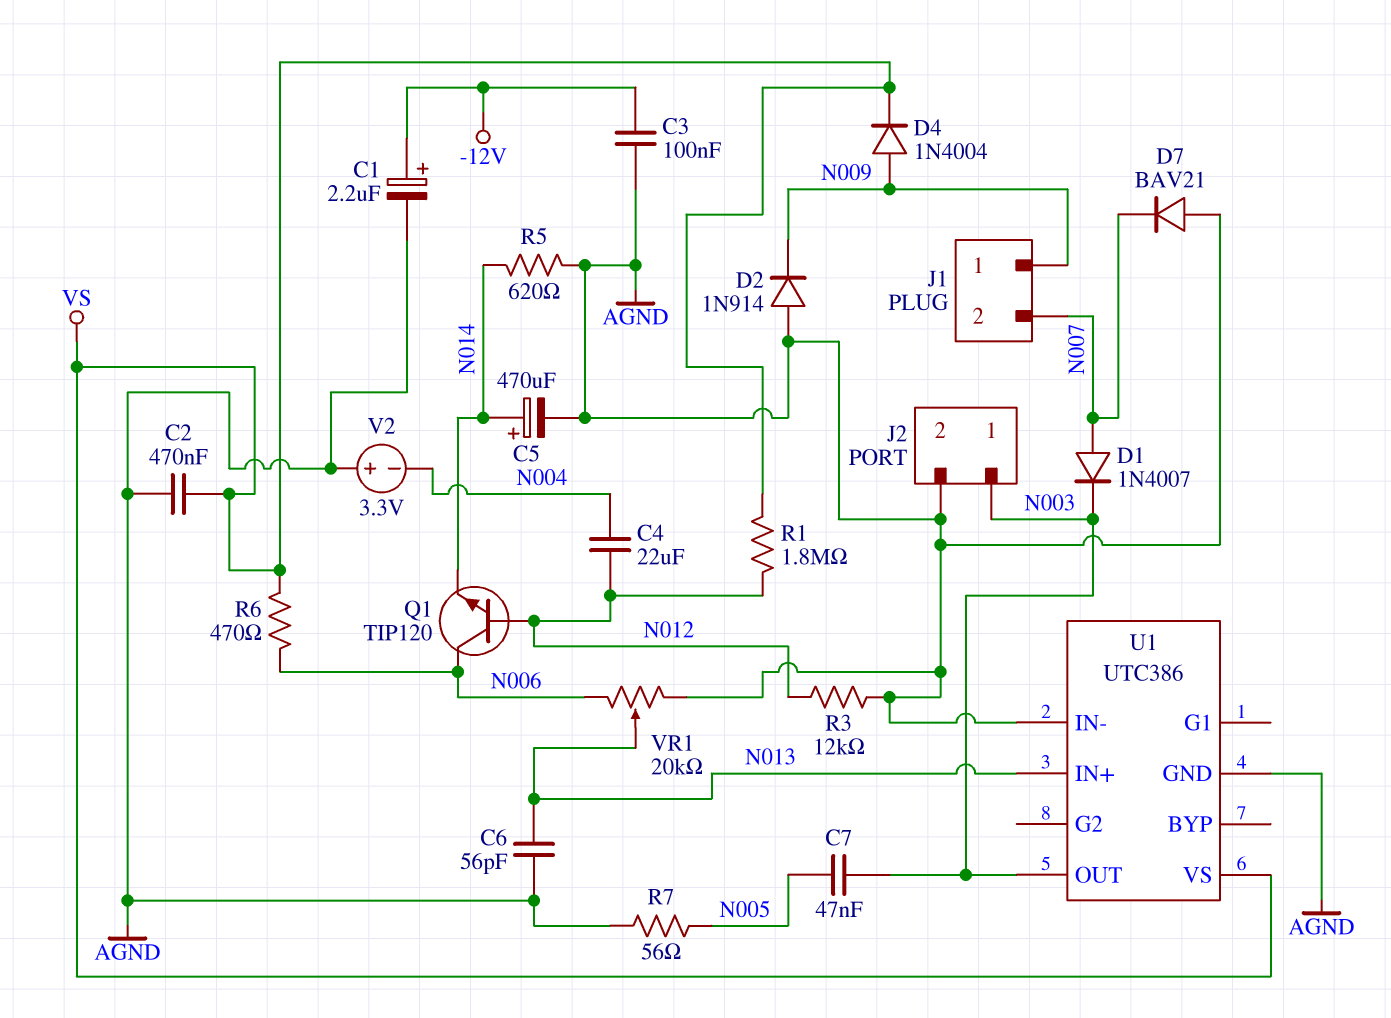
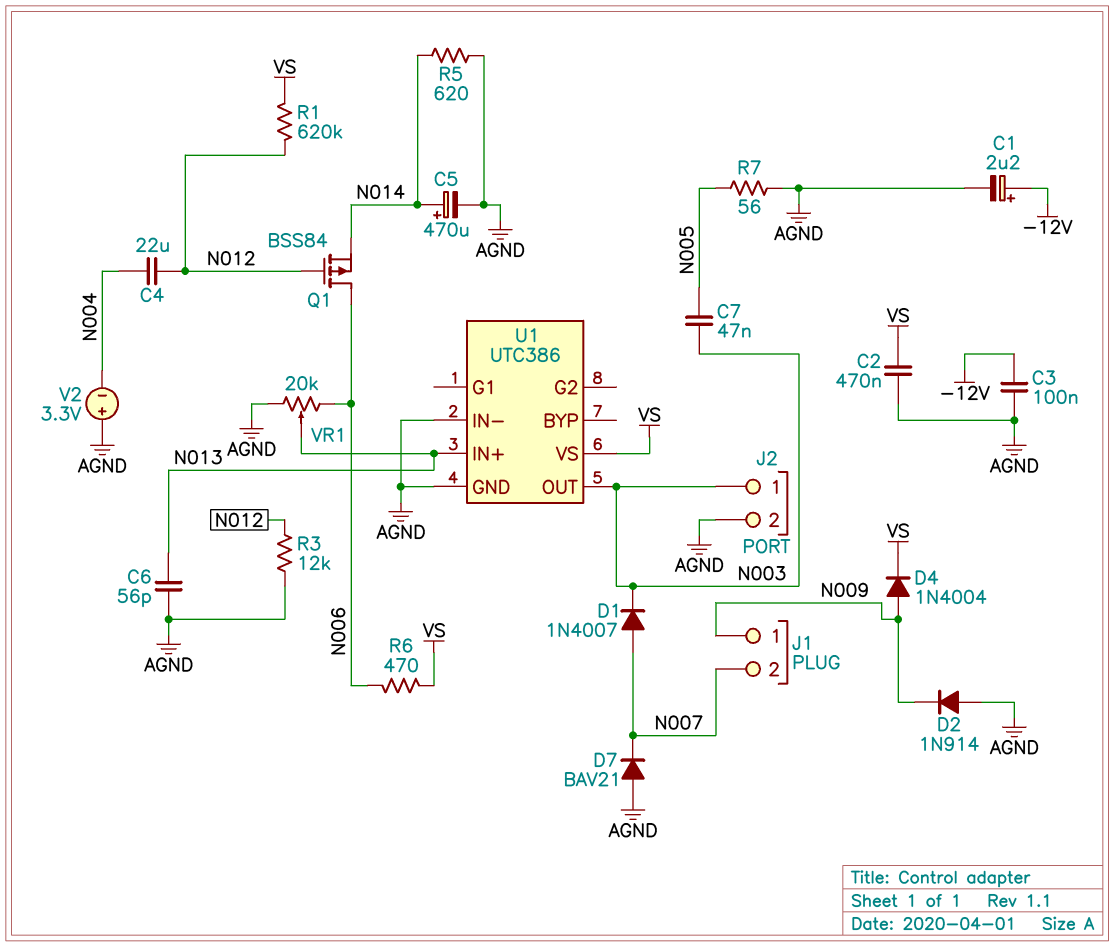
Q1: NPN TIP120 (B N012, C N006, E N014) -> PMOS BSS84 (G N012, D N006, S N014)
R1: 1.8M (N012, VS) -> 620k (N012, VS)

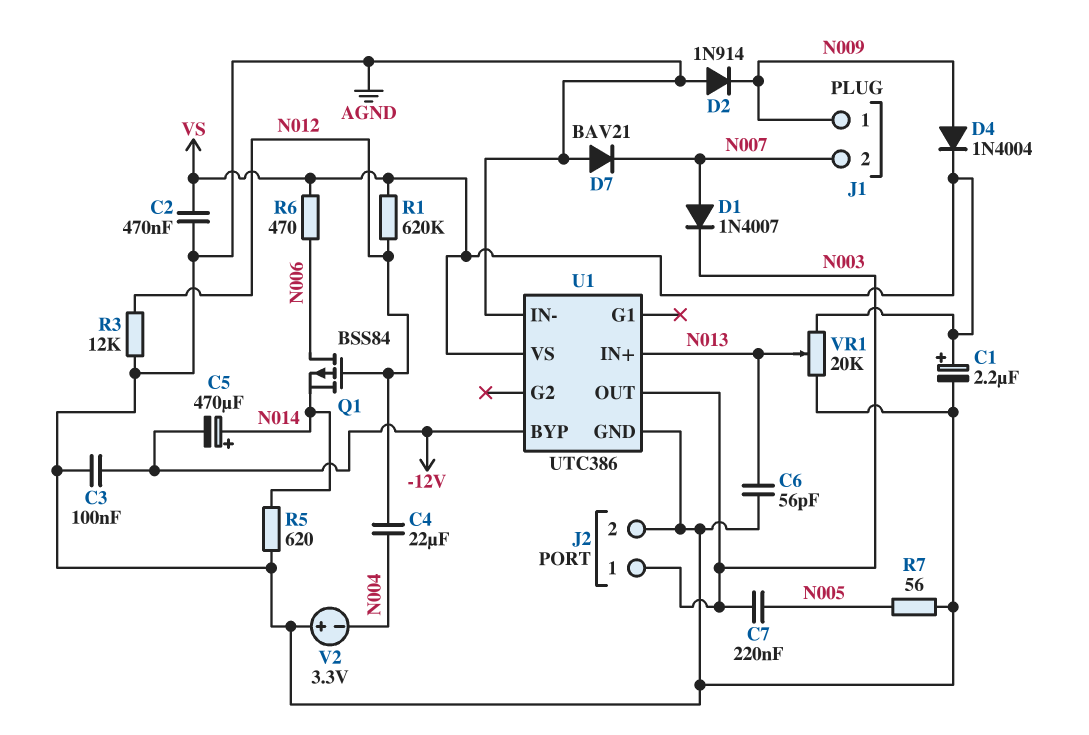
C1: 2.2uF (plus -12V, minus AGND) -> 2.2uF (plus VS, minus AGND)
C5: 470uF (plus N014, minus AGND) -> 470uF (plus N014, minus -12V)
C7: 47nF (N003, N005) -> 220nF (N003, N005)
U1 pin BYP: none -> -12V
VR1: 20k (AGND, N006, wiper N013) -> 20k (AGND, VS, wiper N013)

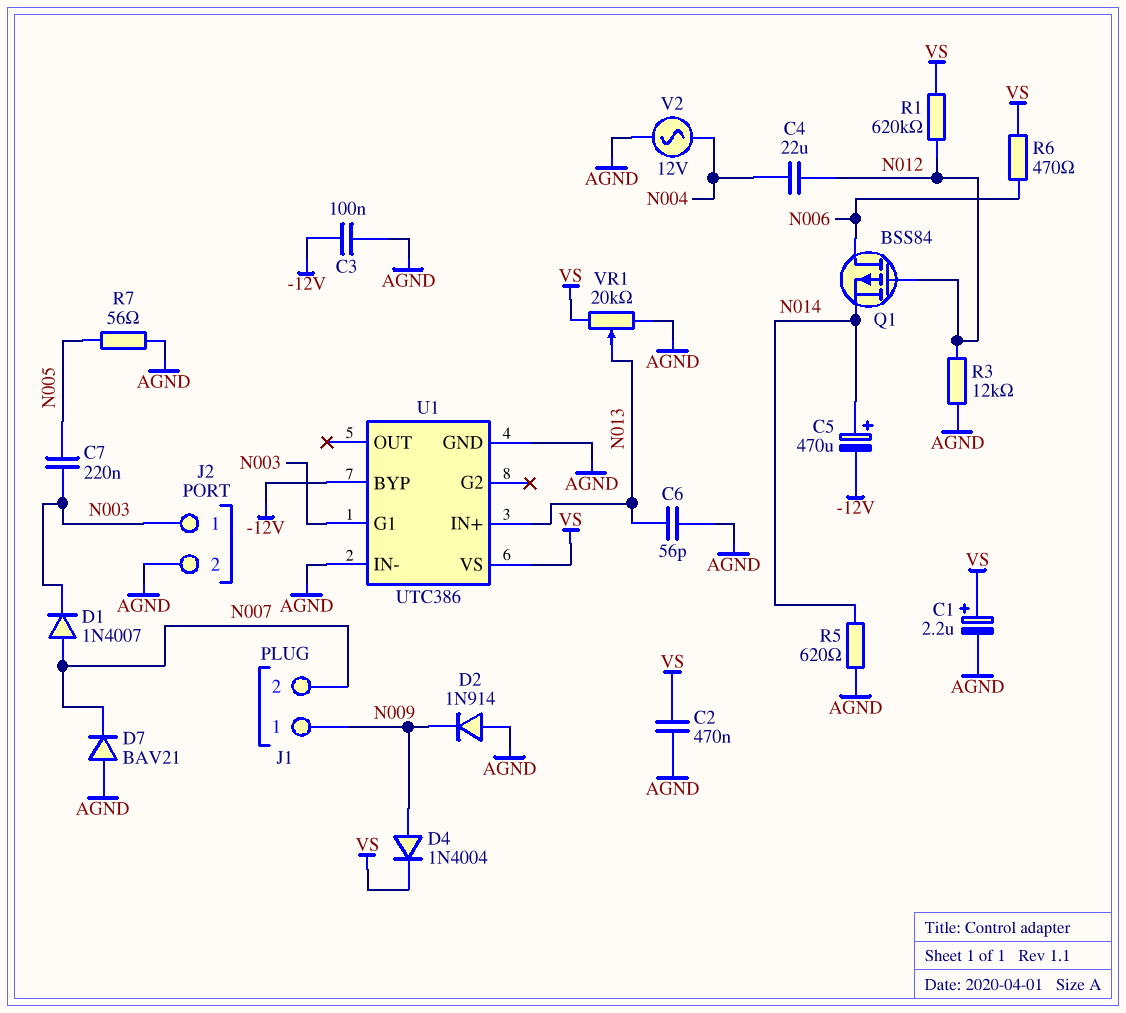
U1 pin G1: none -> N003
U1 pin OUT: N003 -> none
V2: 3.3V (plus AGND, minus N004) -> AC 12V (AGND, N004)

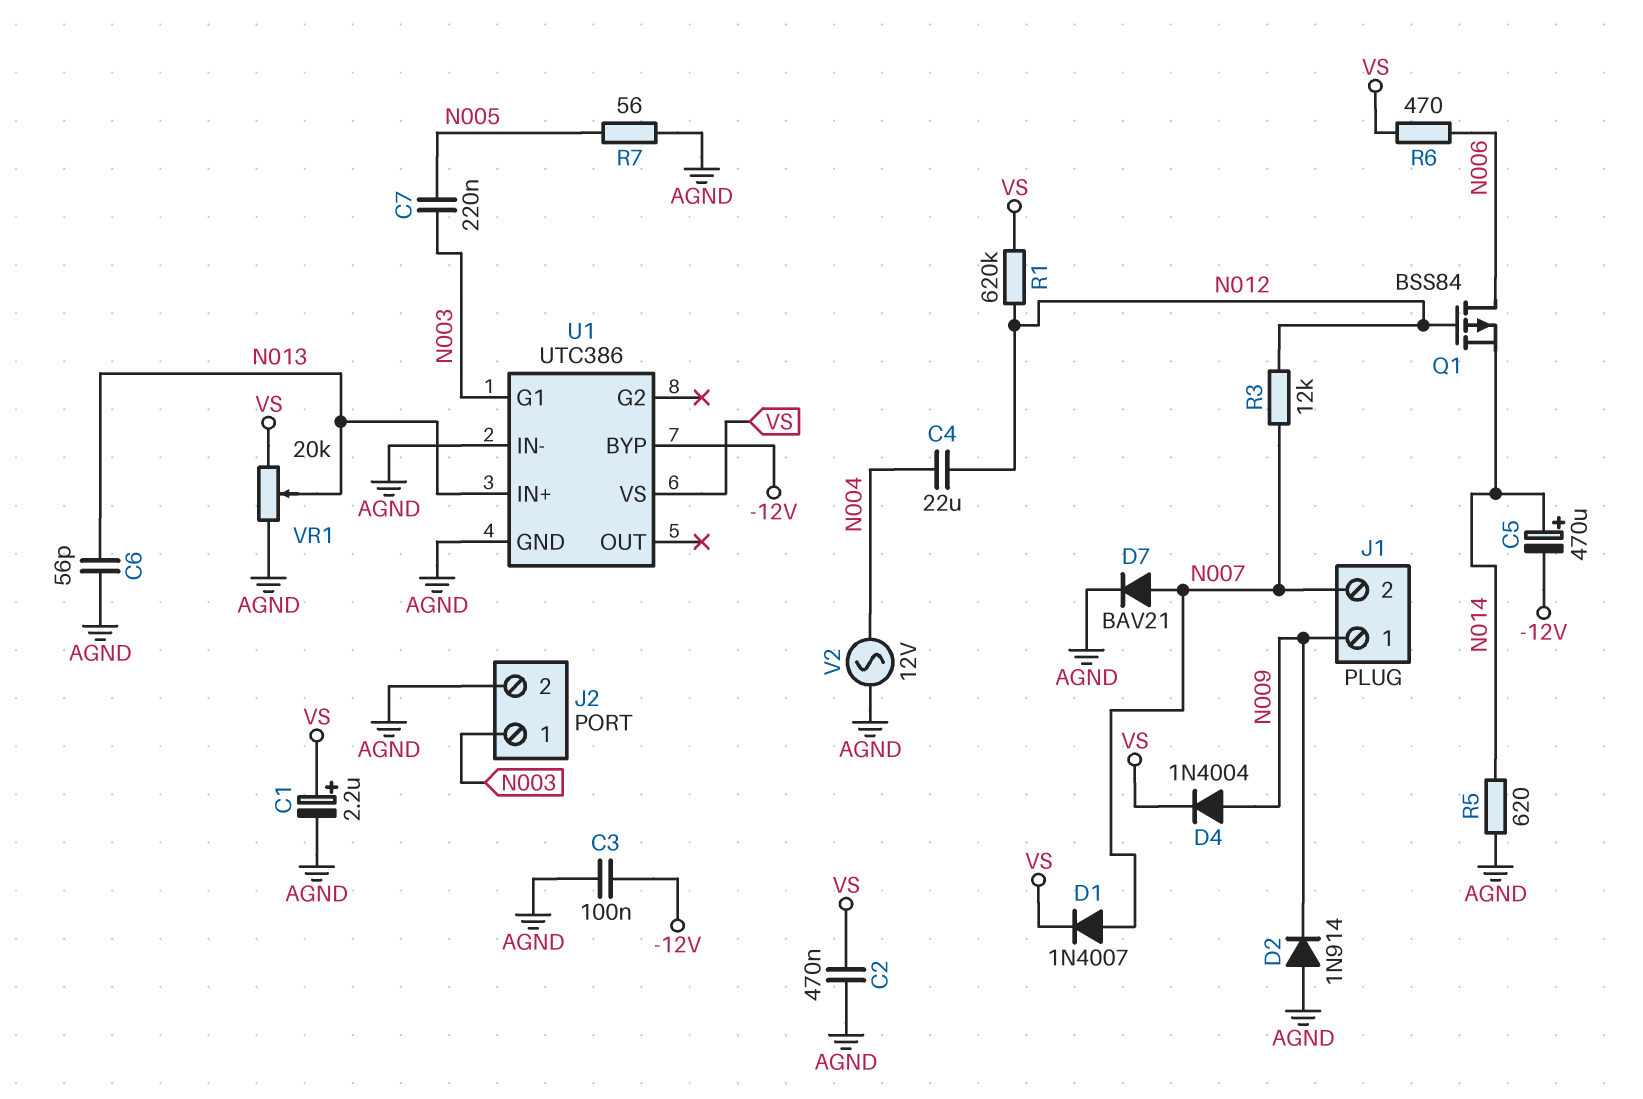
D1: diode 1N4007 (A N007, K N003) -> diode 1N4007 (A N007, K VS)
D7: diode BAV21 (A AGND, K N007) -> diode BAV21 (A N007, K AGND)
R3: 12k (AGND, N012) -> 12k (N007, N012)

